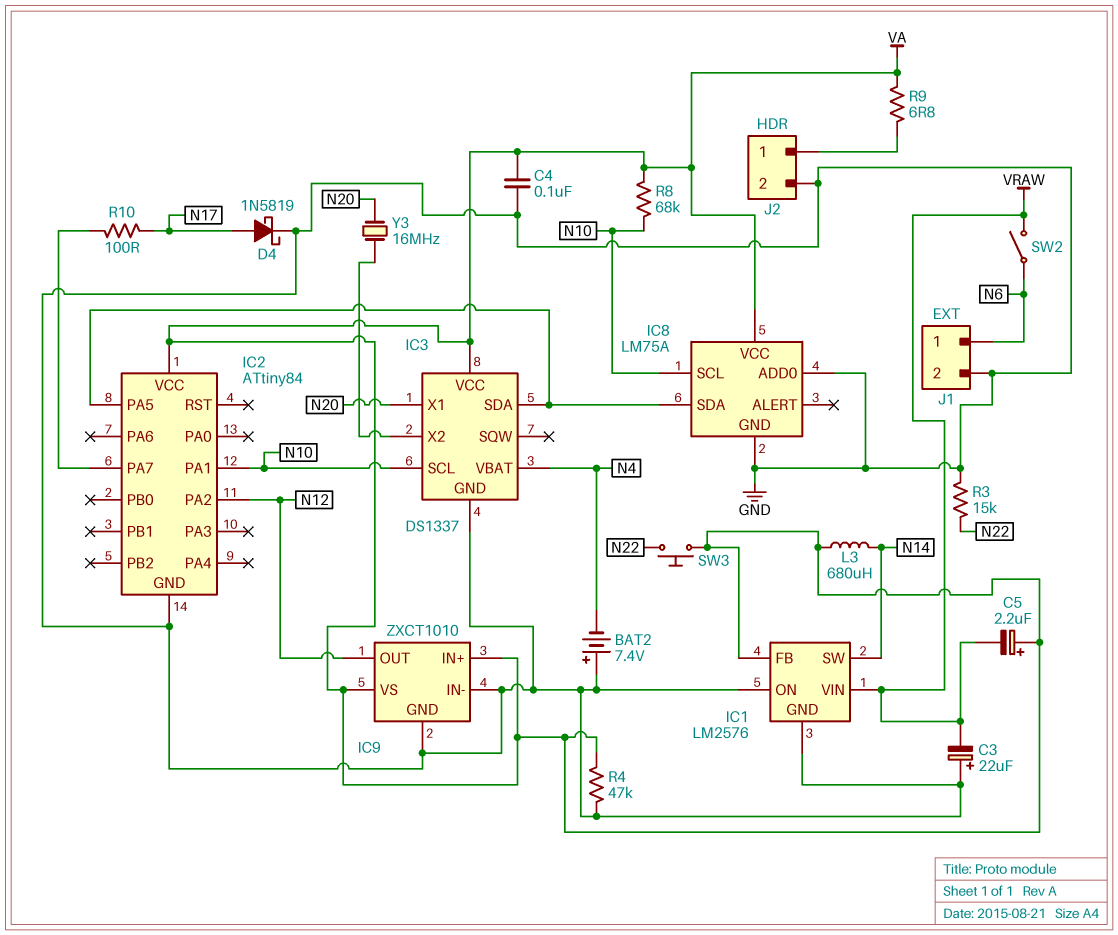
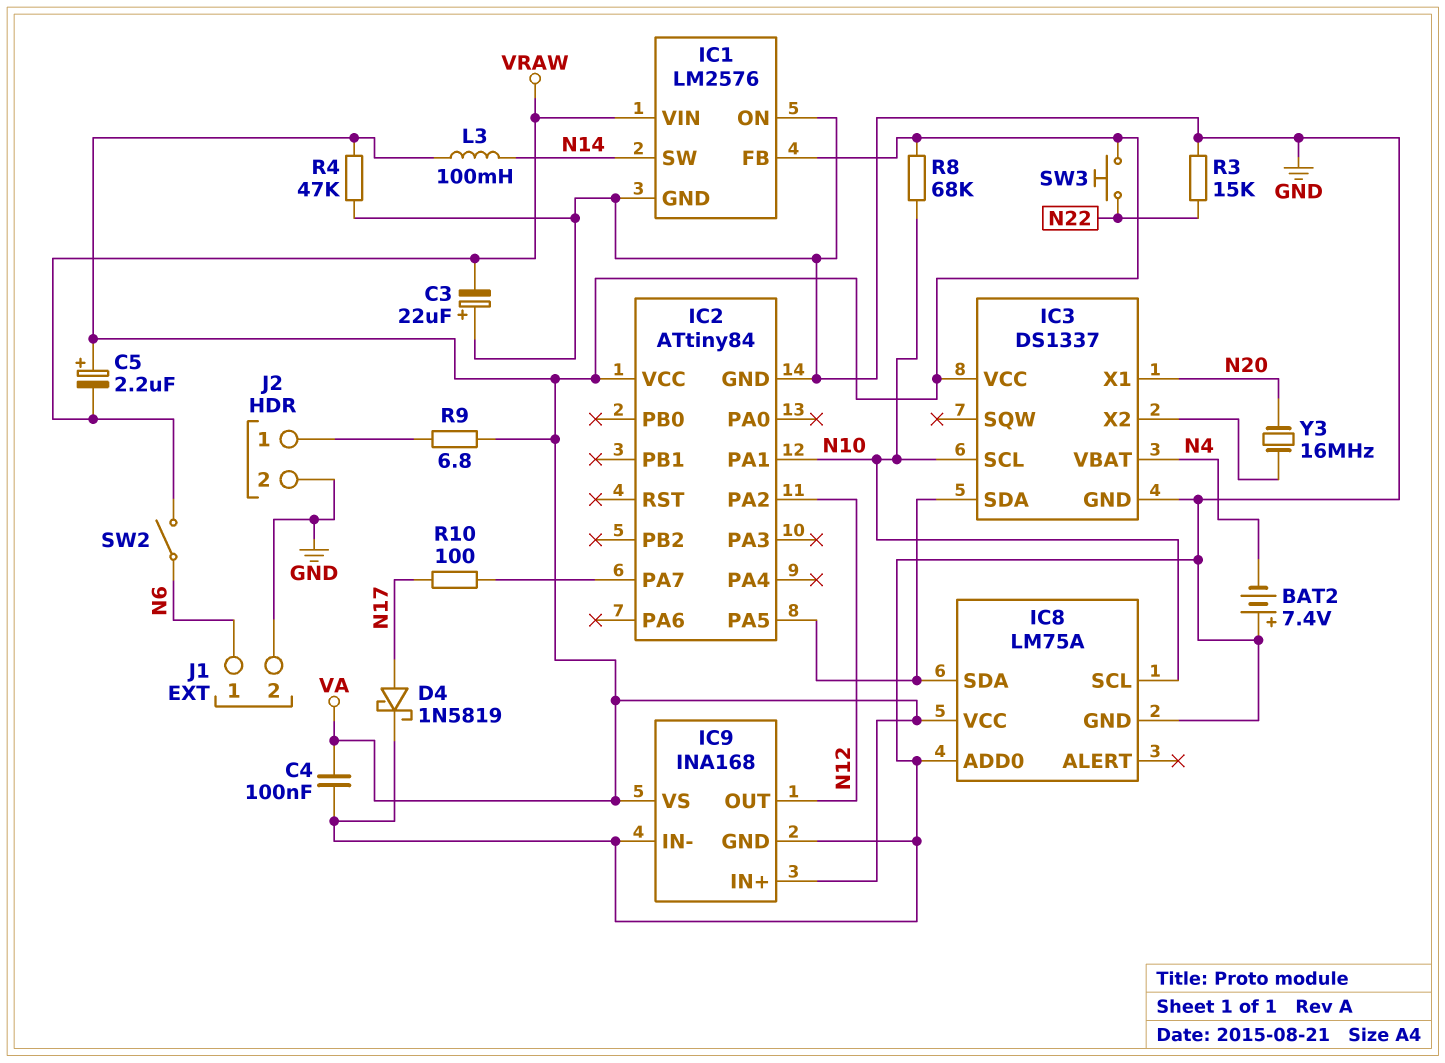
IC9: ZXCT1010 -> INA168
L3: 680uH (N14, VA) -> 100mH (N14, VA)

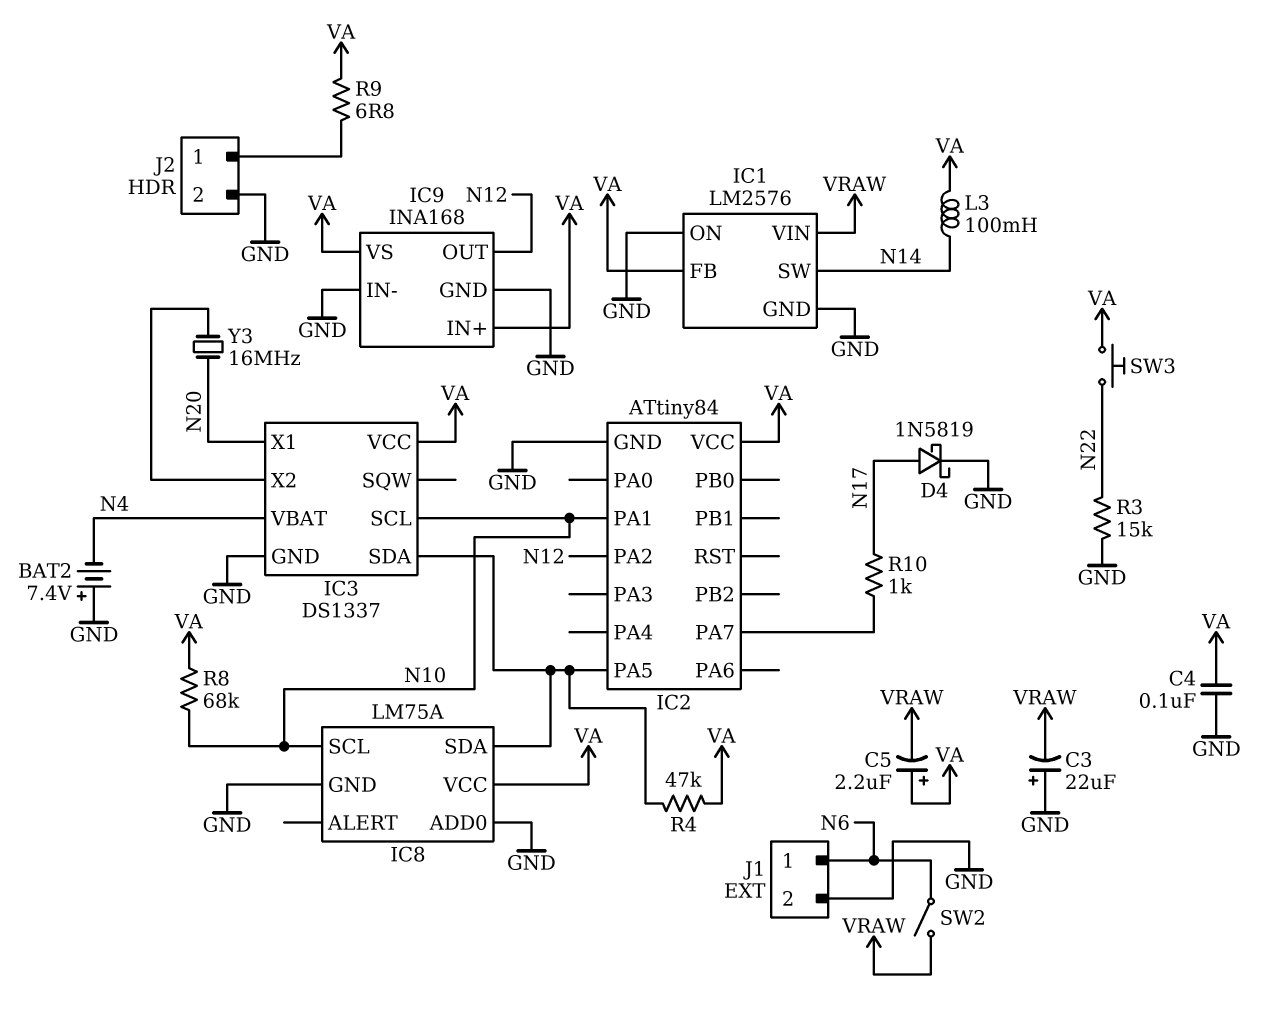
R4: 47k (GND, VA) -> 47k (IC2/PA5, VA)
R10: 100 (IC2/PA7, N17) -> 1k (IC2/PA7, N17)

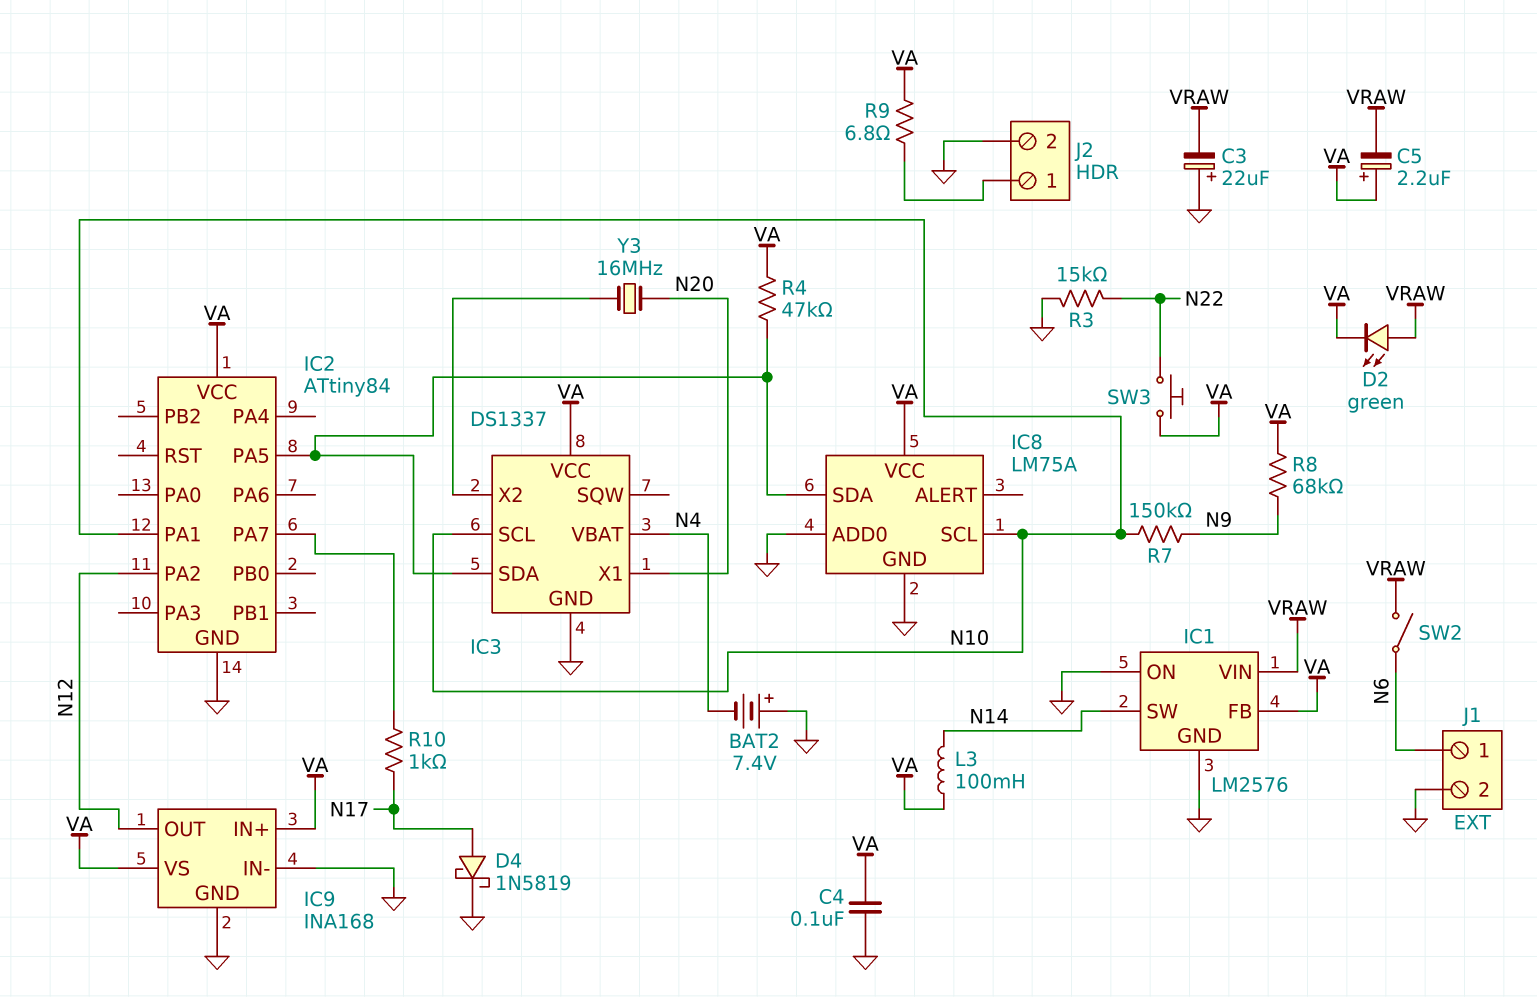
D2: none -> LED green (A VRAW, K VA)
R7: none -> 150k (N9, N10)
R8: 68k (N10, VA) -> 68k (N9, VA)

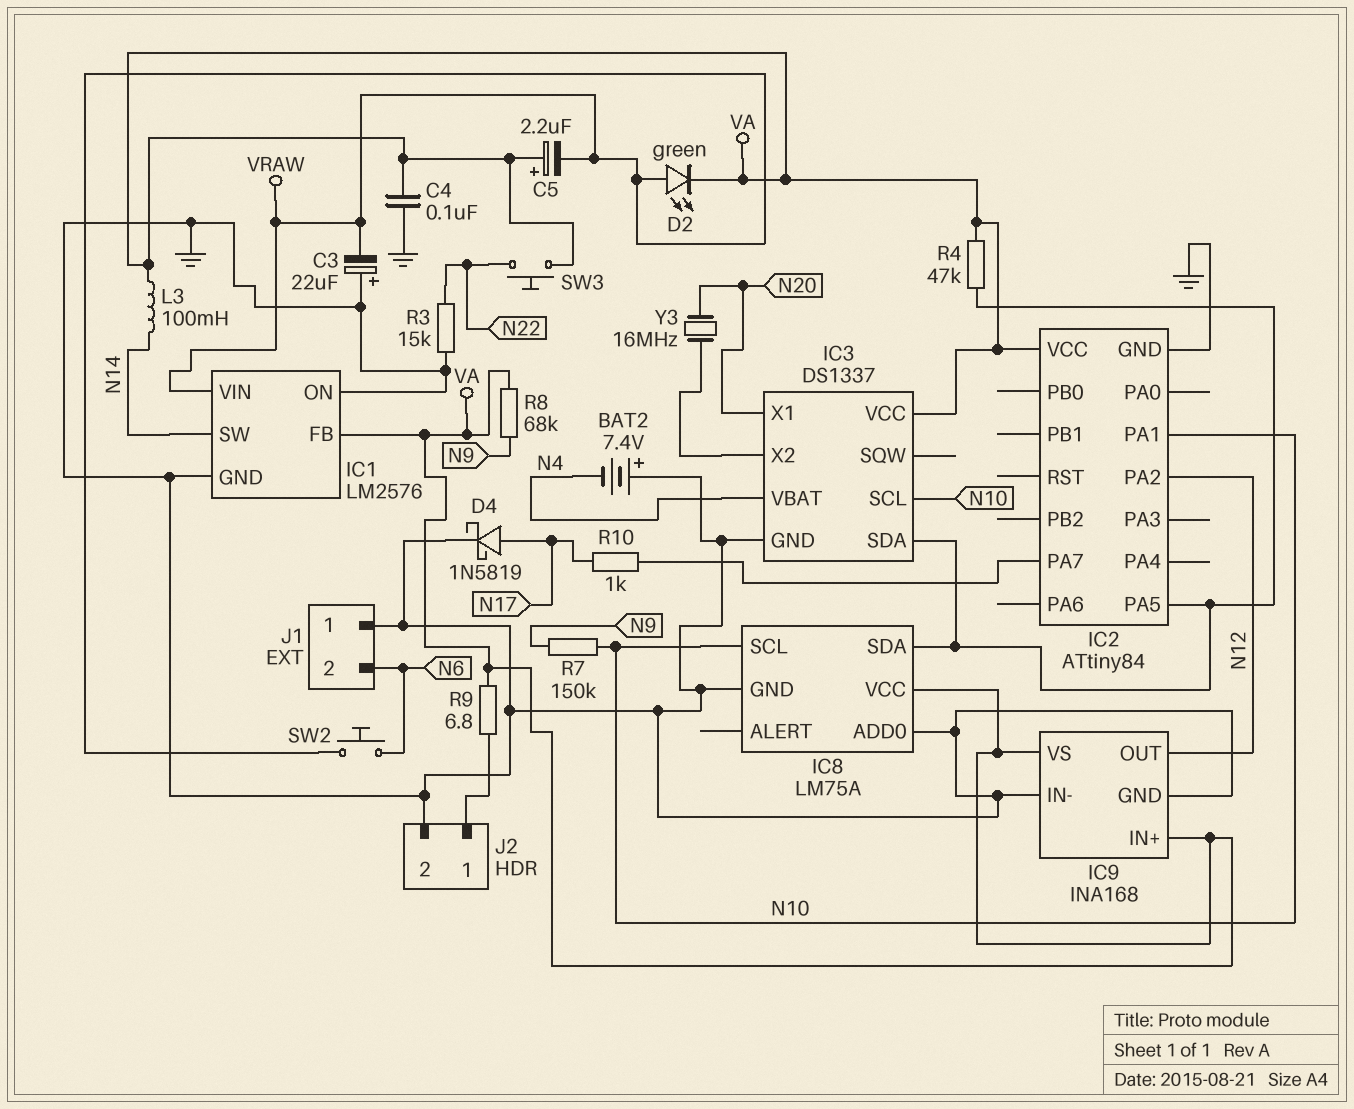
J1 pin 1: N6 -> GND
J1 pin 2: GND -> N6
SW2: switch (N6, VRAW) -> button (N6, VRAW)

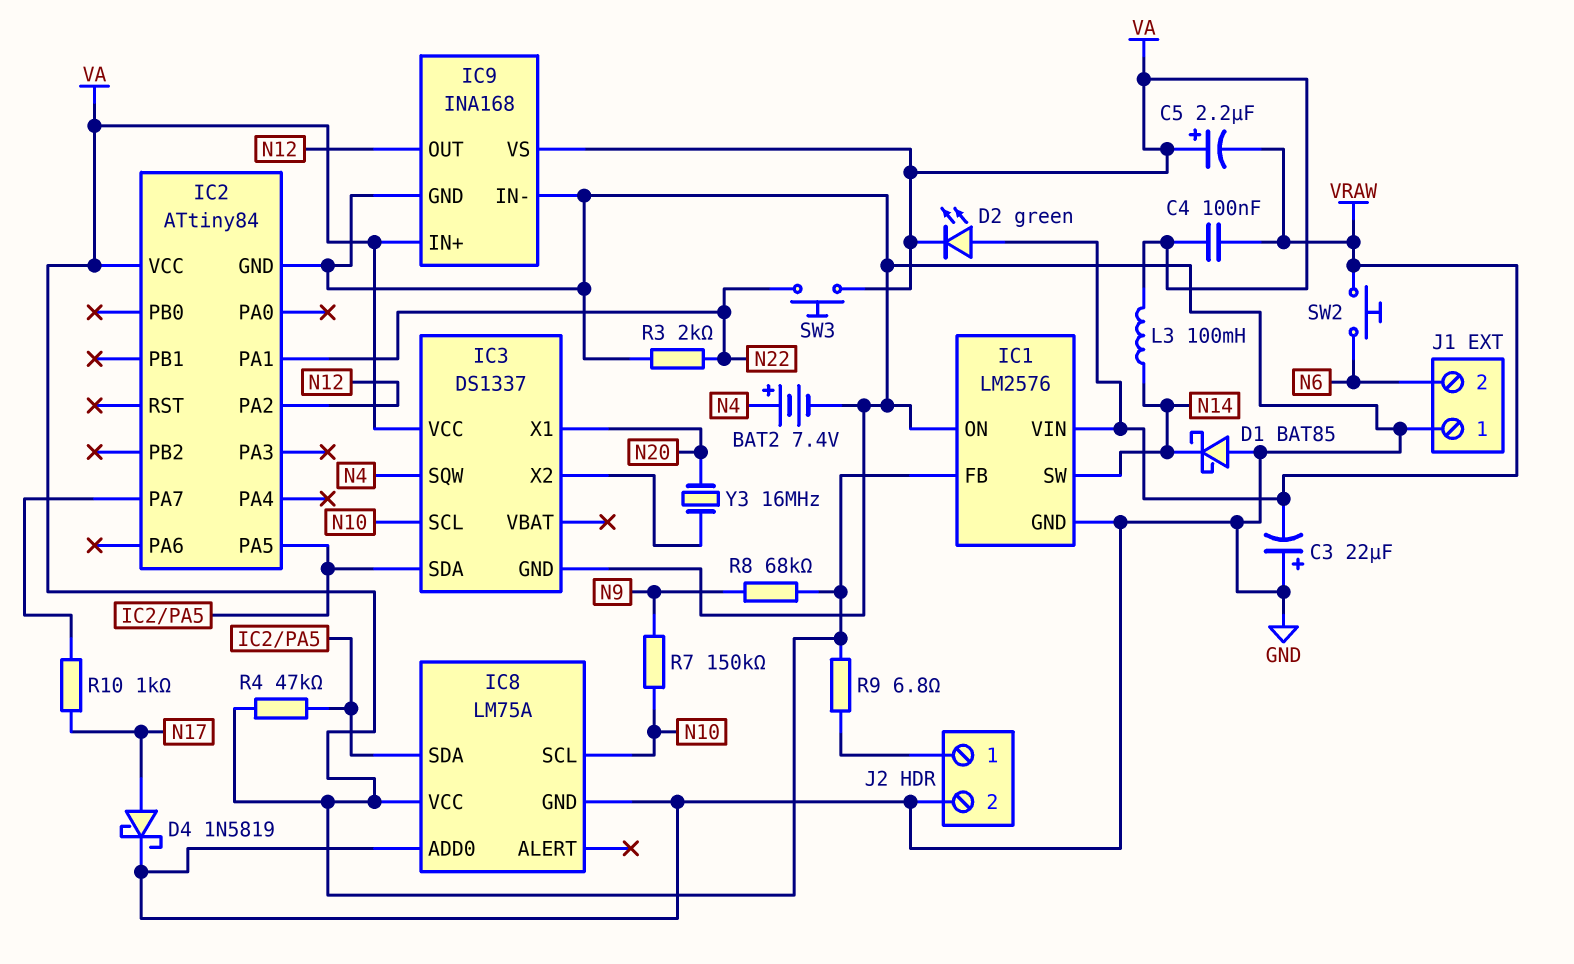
BAT2: 7.4V (plus GND, minus N4) -> 7.4V (plus N4, minus GND)
C4: 100nF (GND, VA) -> 100nF (VA, VRAW)
D1: none -> schottky BAT85 (A GND, K N14)
IC2 pin PA1: N10 -> N22
IC3 pin SQW: none -> N4
IC3 pin VBAT: N4 -> none
R3: 15k (GND, N22) -> 2k (GND, N22)

